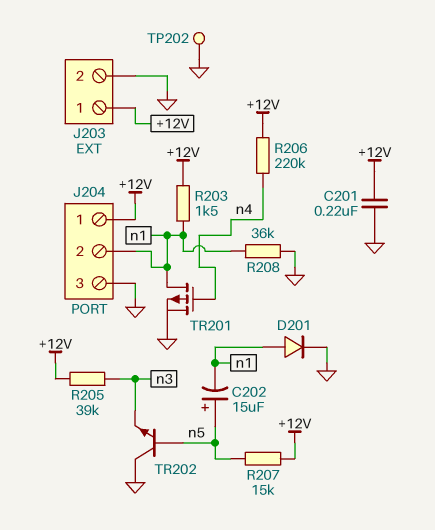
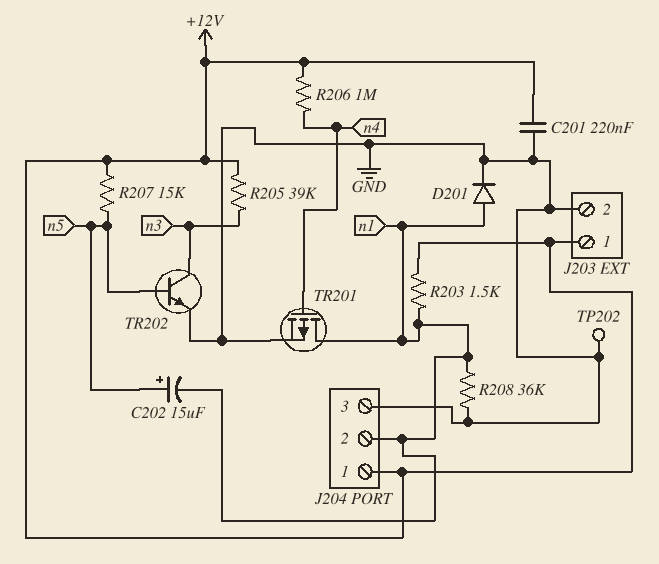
R206: 220k (+12V, n4) -> 1M (+12V, n4)
TR202: NPN (B n5, C GND, E n3) -> NPN (B n5, C n3, E GND)

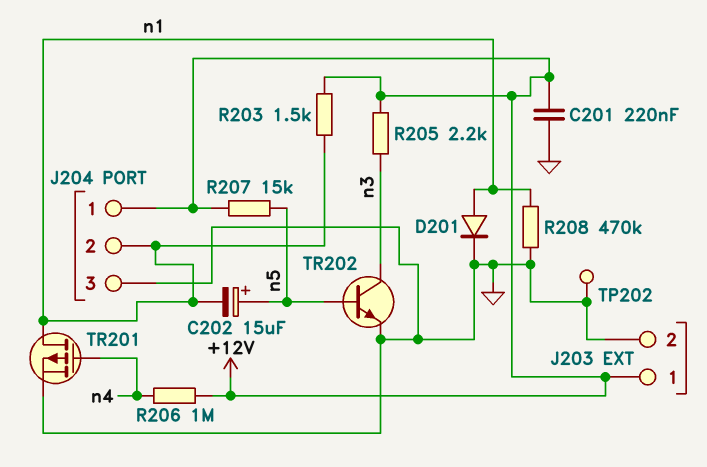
R205: 39k (+12V, n3) -> 2.2k (+12V, n3)
R208: 36k (GND, n1) -> 470k (GND, n1)

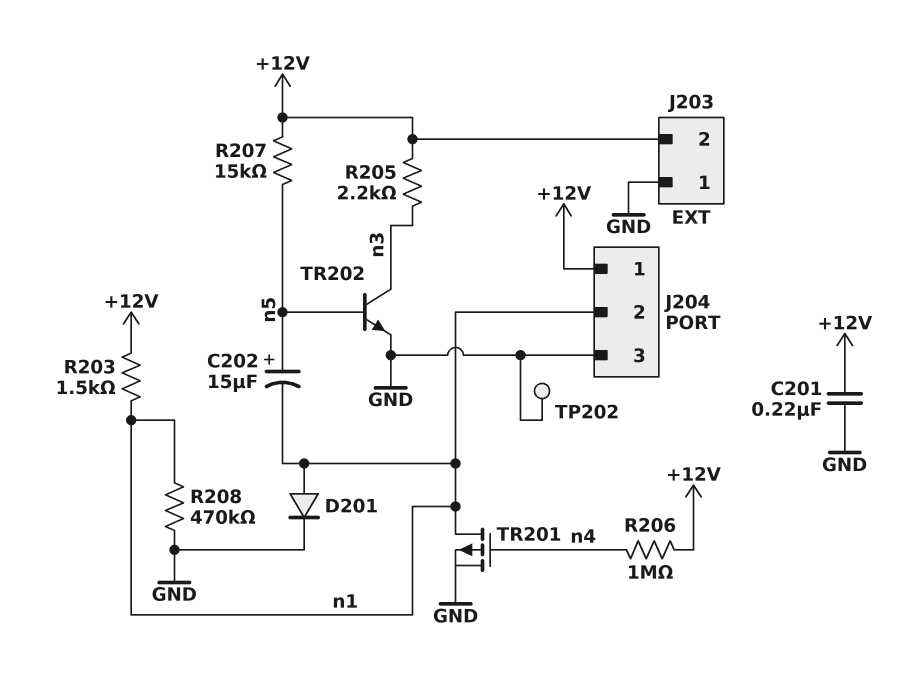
J203 pin 1: +12V -> GND
J203 pin 2: GND -> +12V

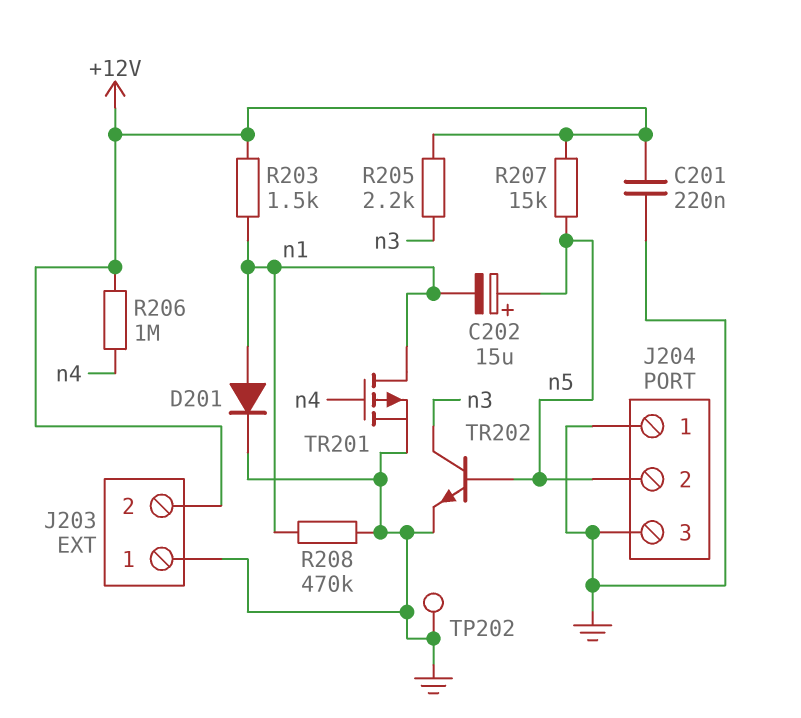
J204 pin 1: +12V -> GND
J204 pin 2: n1 -> n5

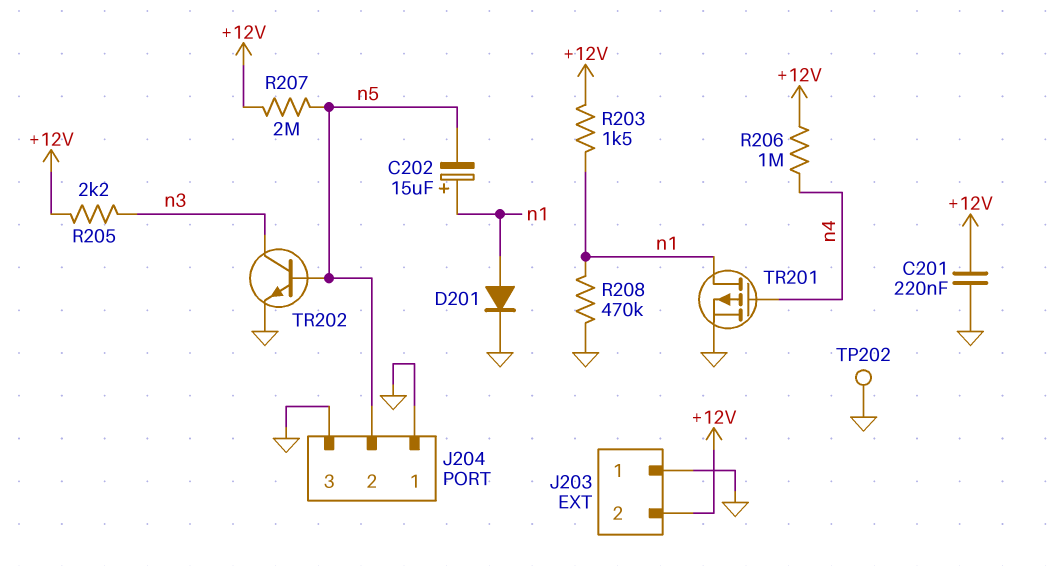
C202: 15uF (plus n5, minus n1) -> 15uF (plus n1, minus n5)
R207: 15k (+12V, n5) -> 2M (+12V, n5)

